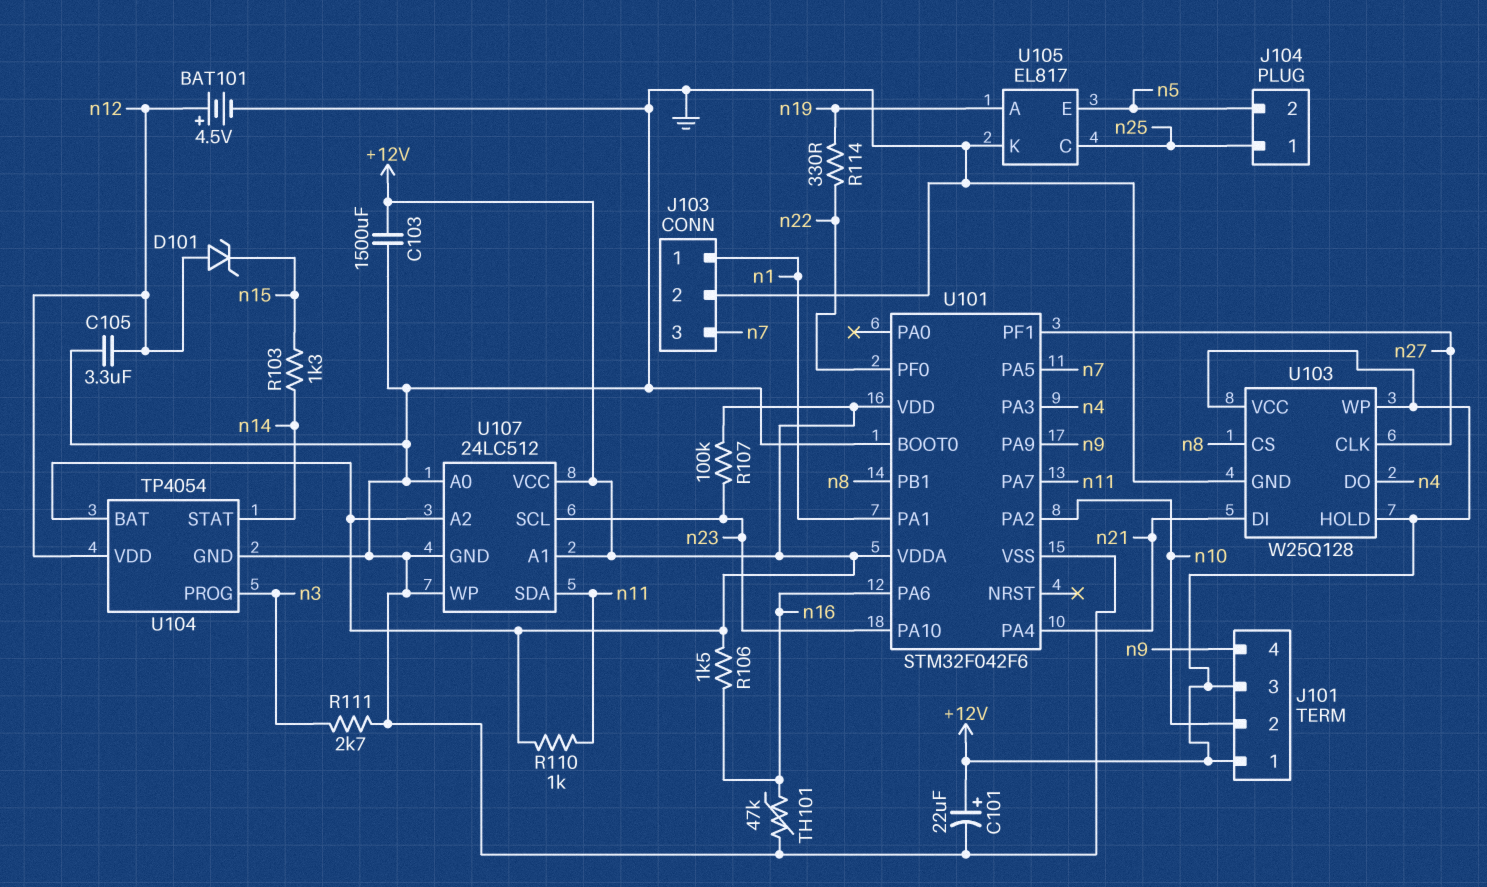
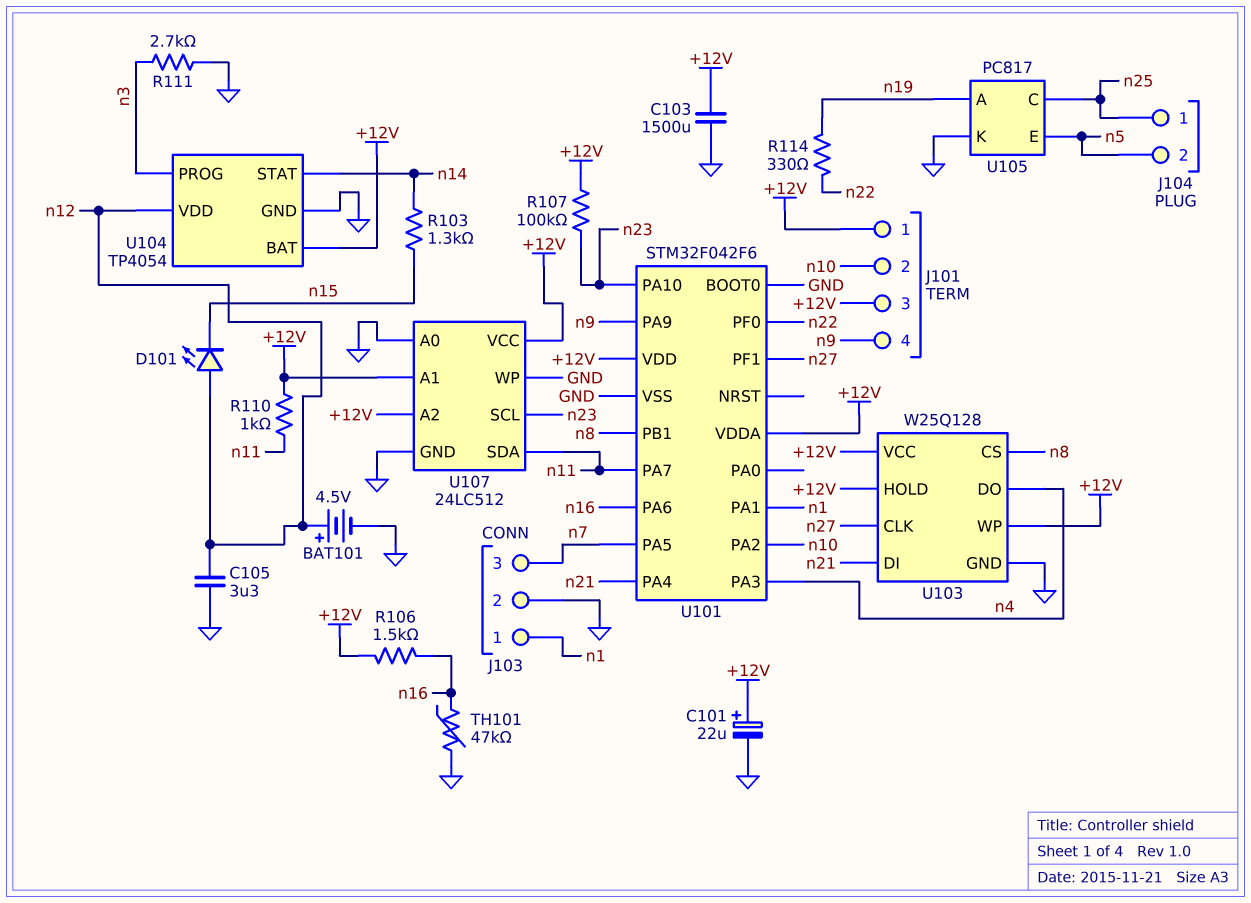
D101: zener (A n12, K n15) -> LED (A n12, K n15)
U105: EL817 -> PC817

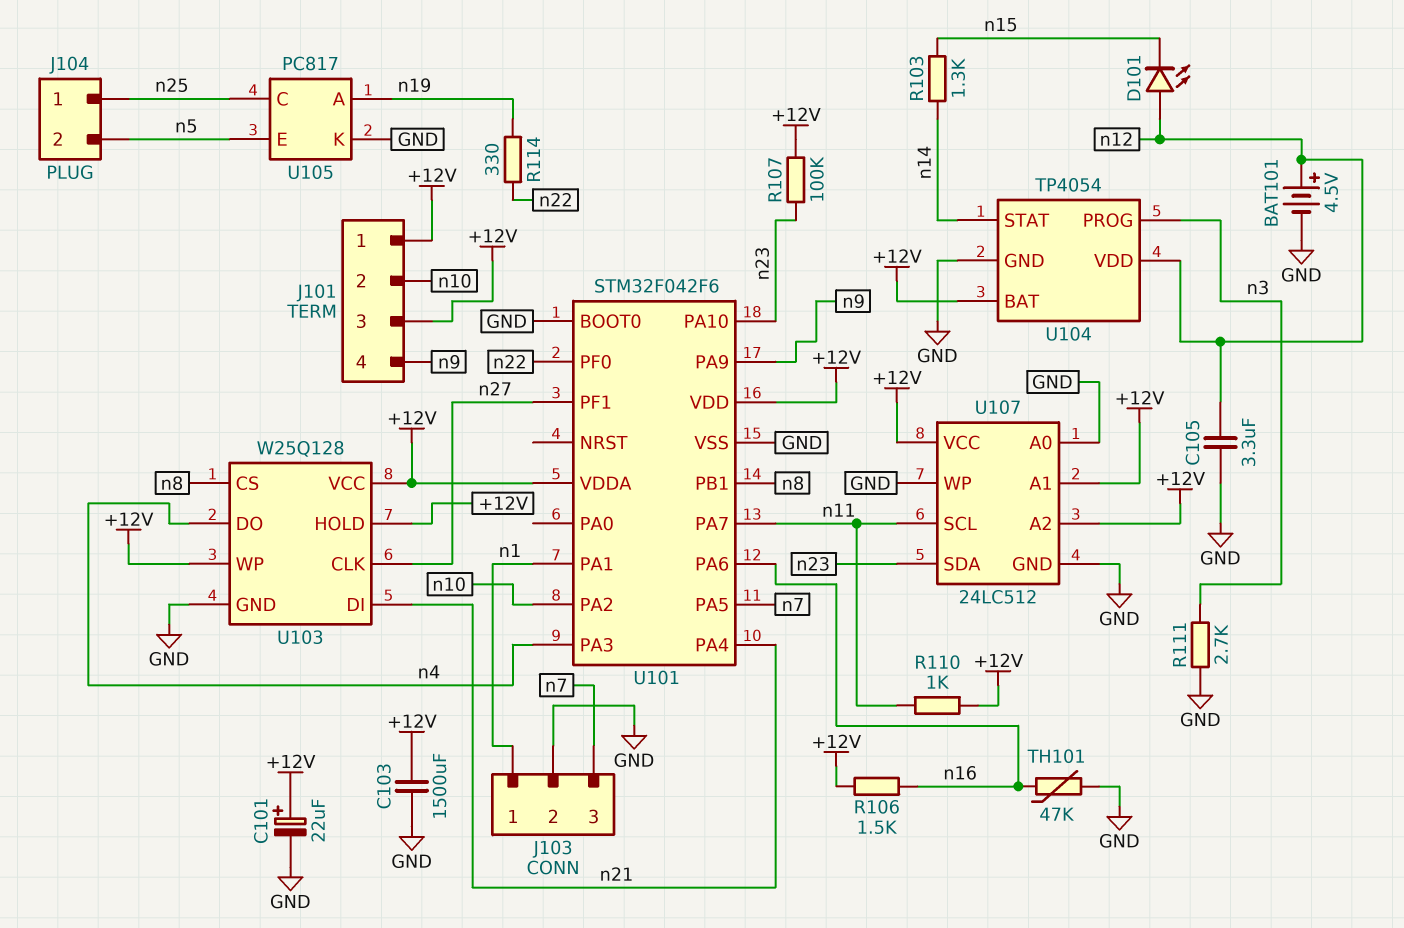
U107 pin SCL: n23 -> n11
U107 pin SDA: n11 -> n23

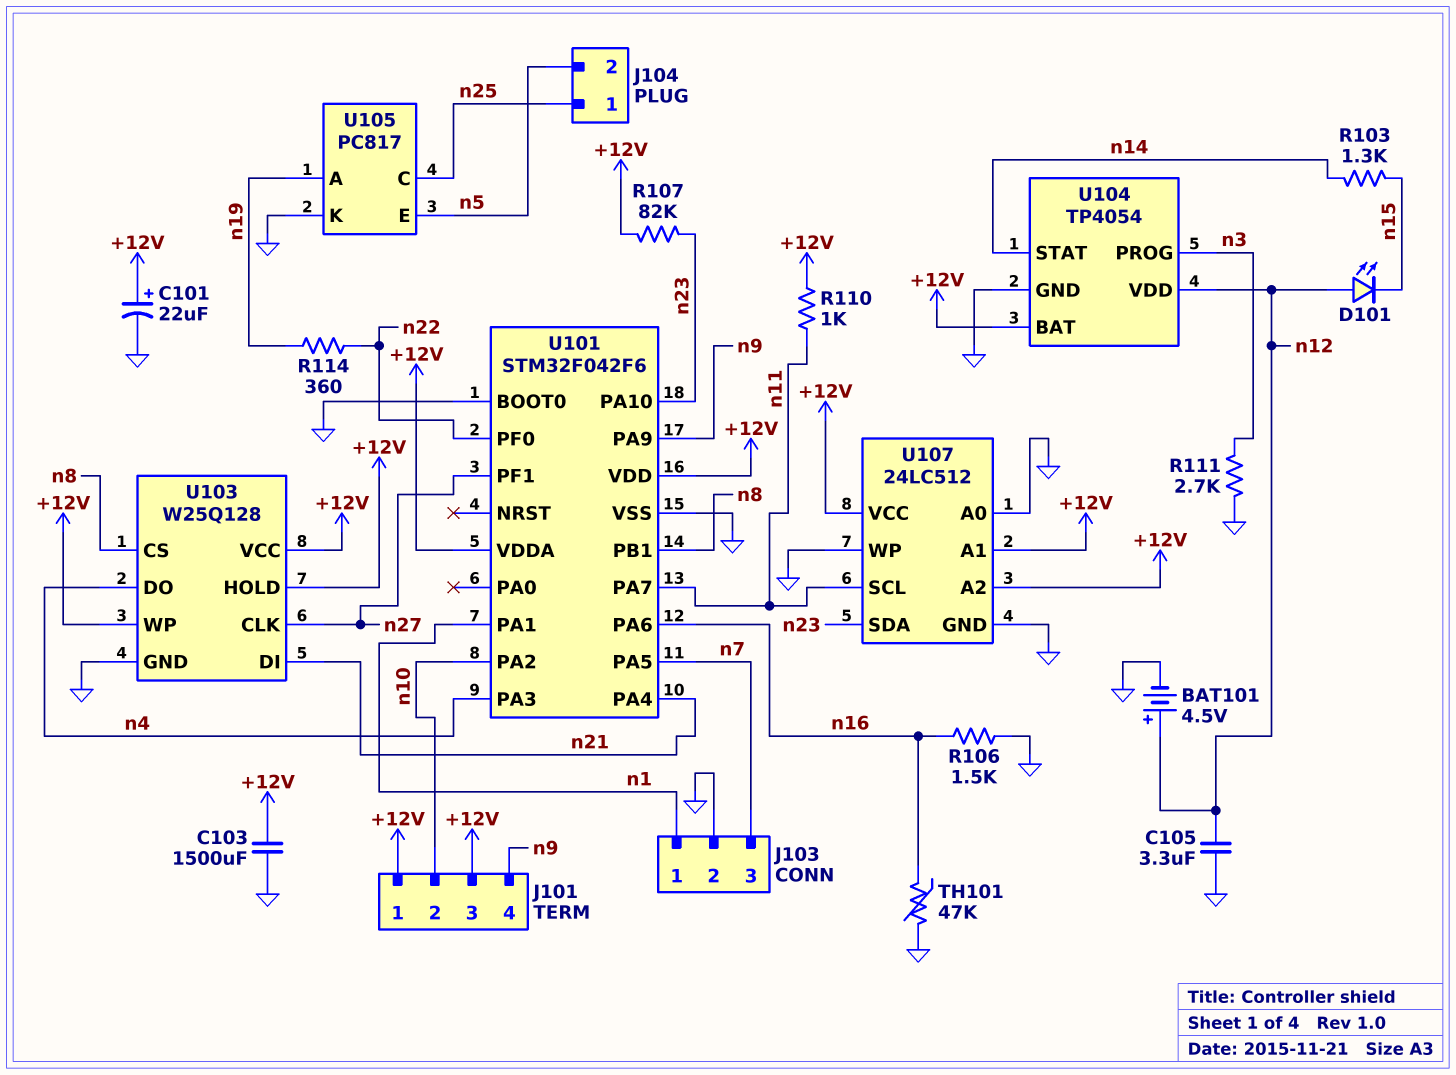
R106: 1.5k (+12V, n16) -> 1.5k (GND, n16)
R107: 100k (+12V, n23) -> 82k (+12V, n23)
R114: 330 (n19, n22) -> 360 (n19, n22)

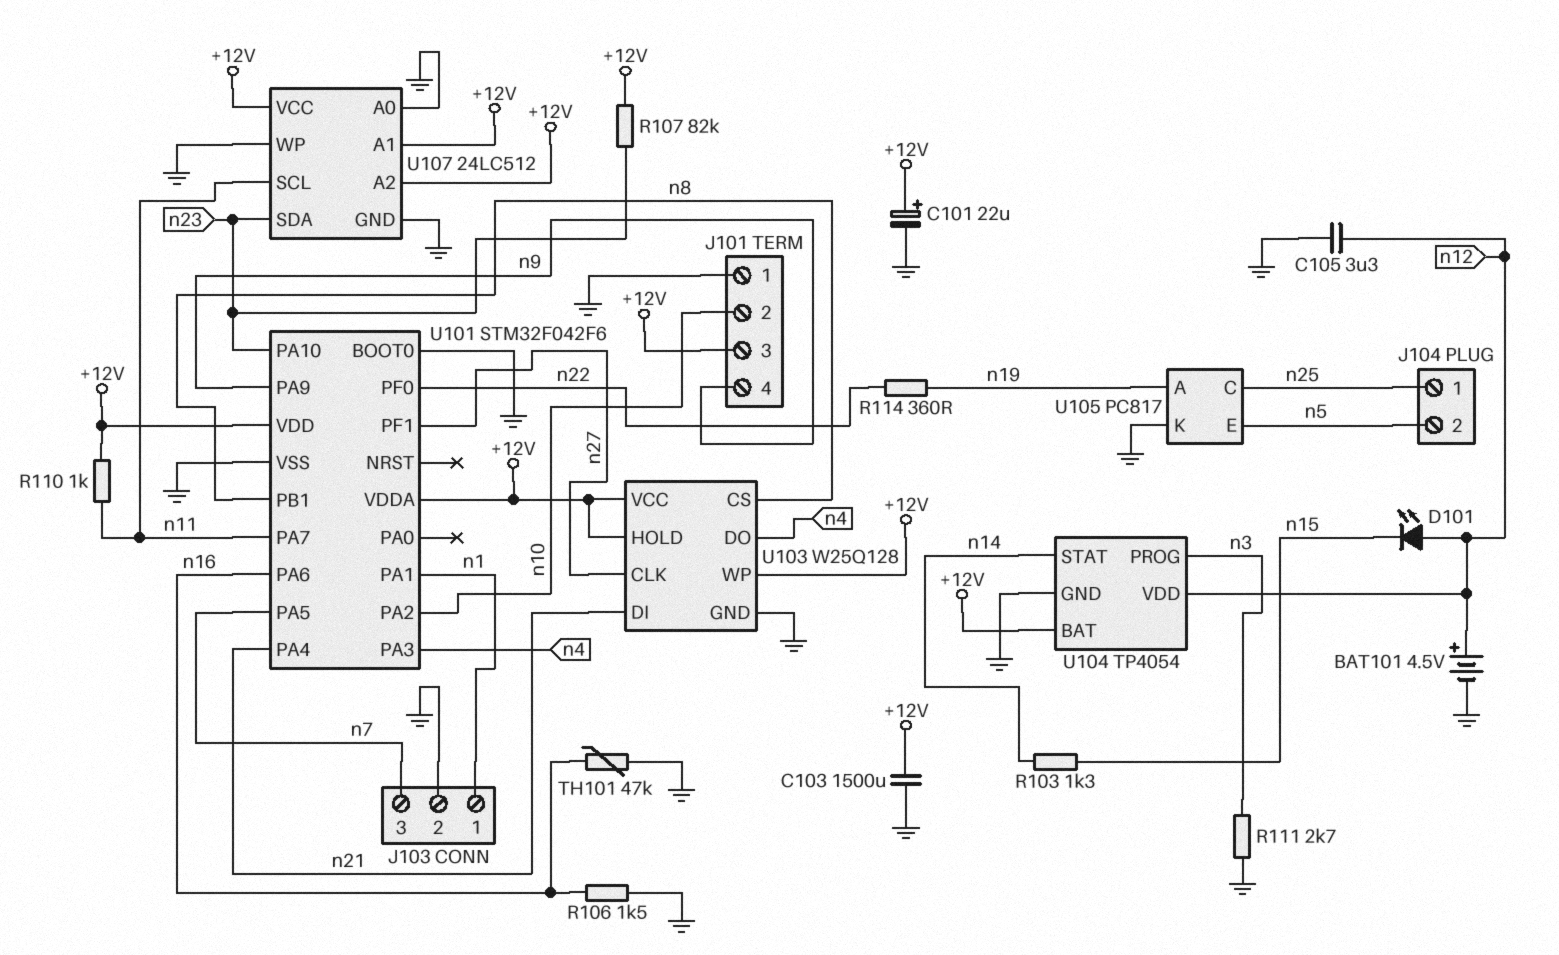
J101 pin 1: +12V -> GND

